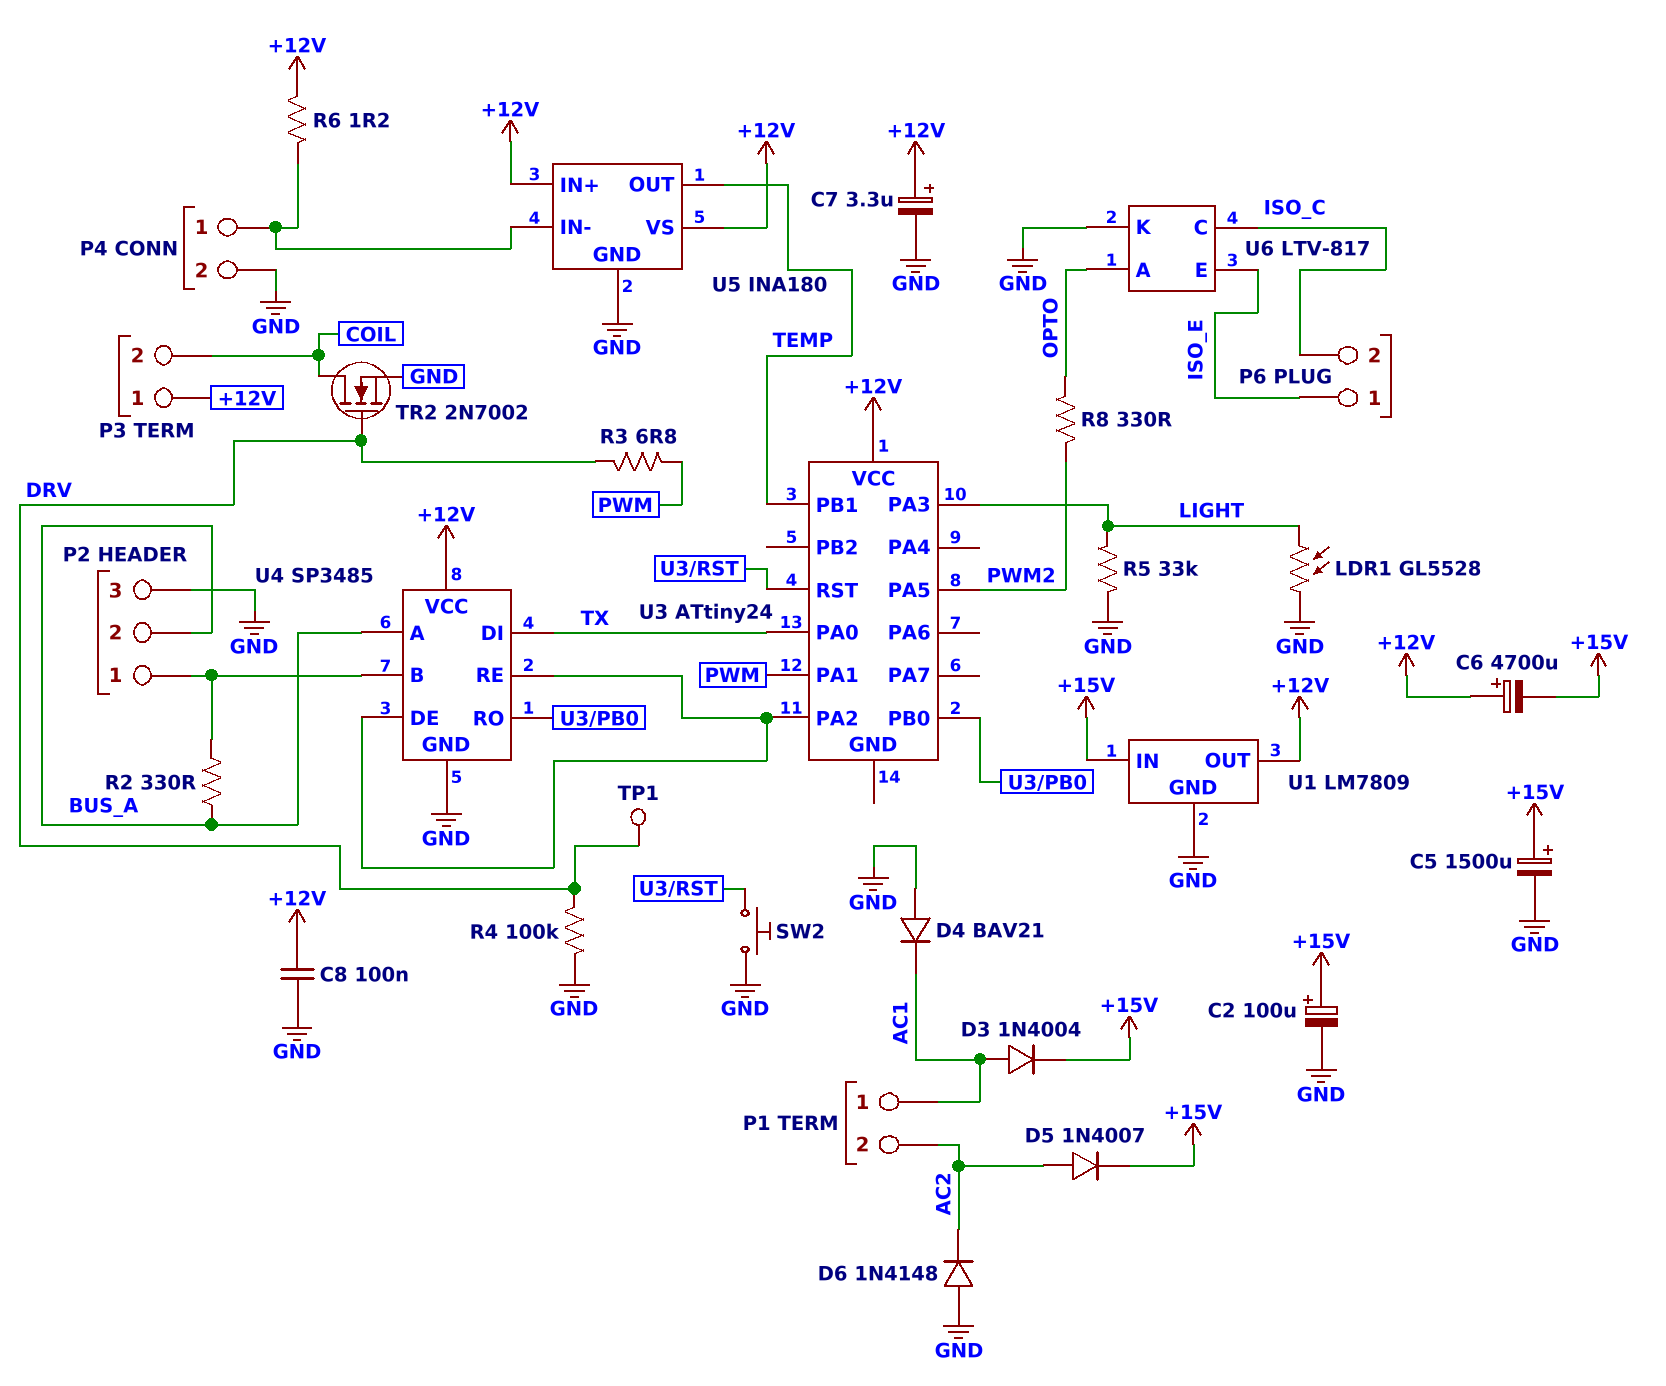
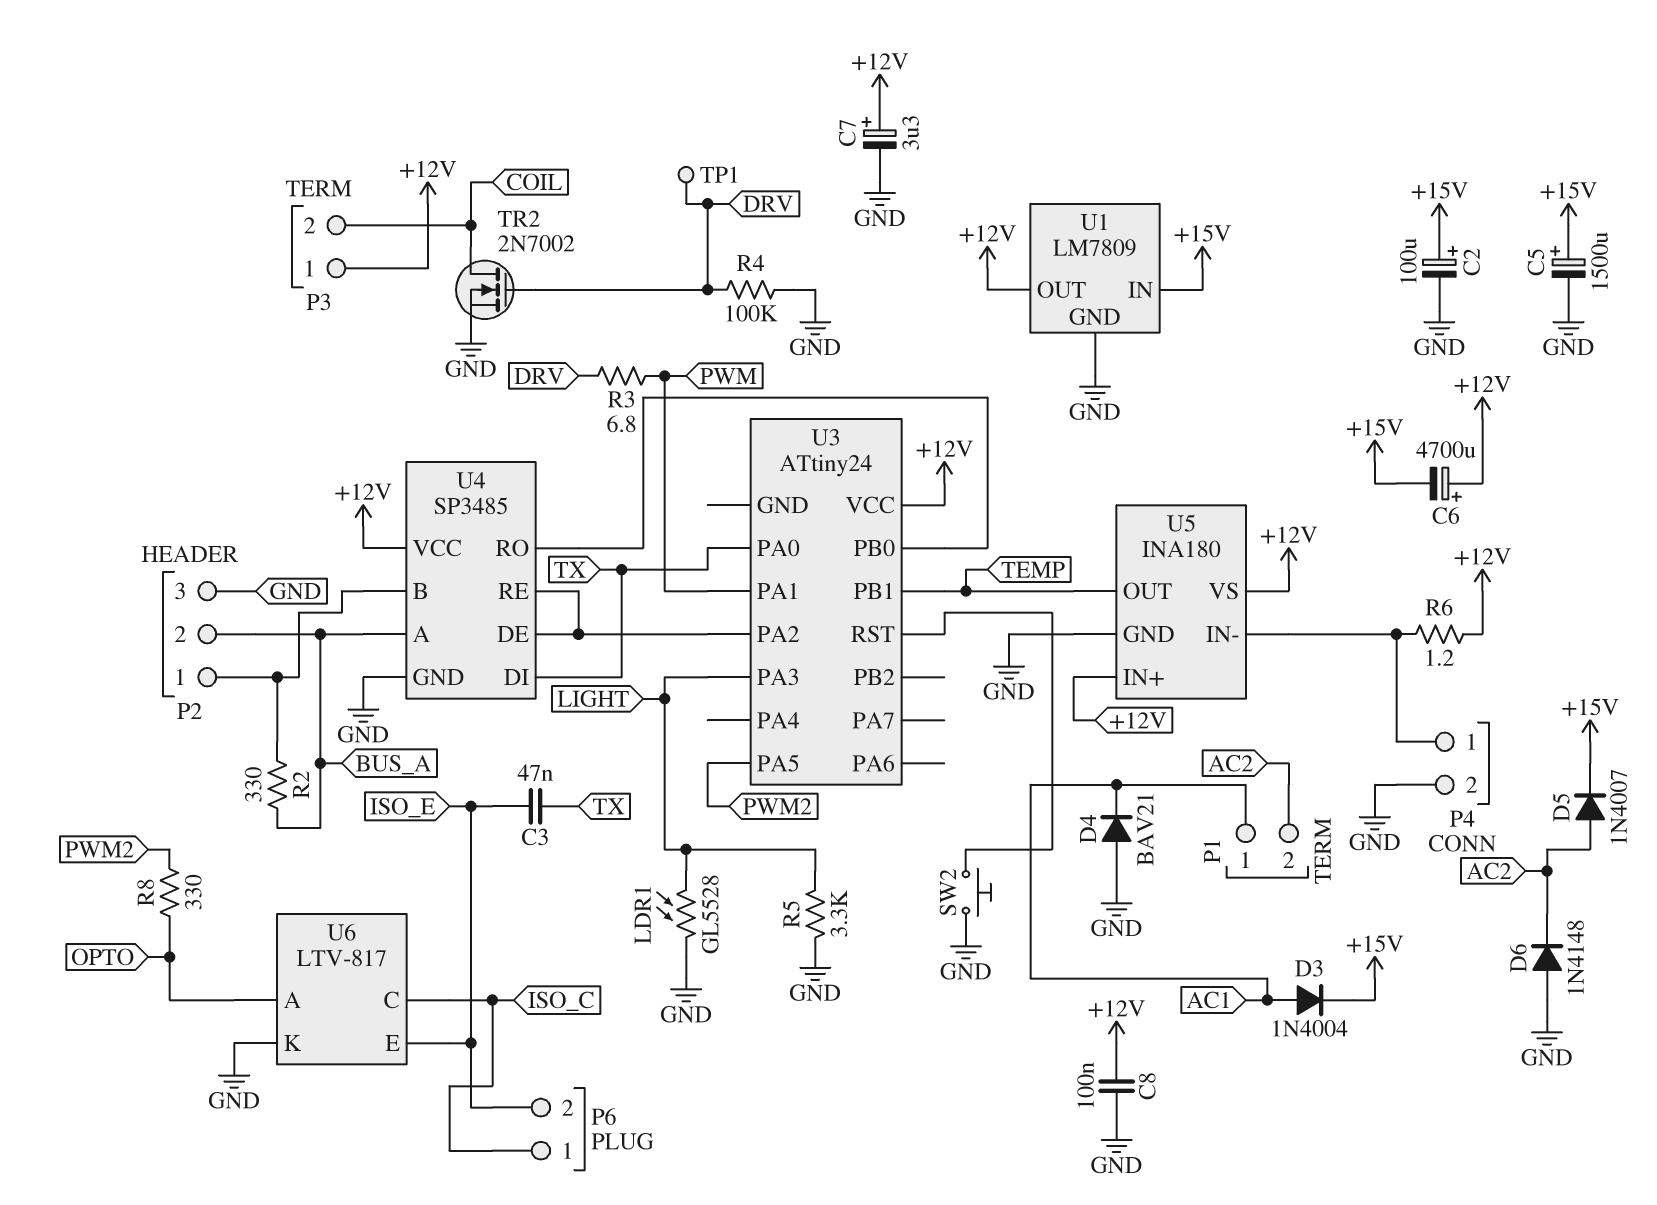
C3: none -> 47nF (ISO_E, TX)
P6 pin 1: ISO_E -> ISO_C
P6 pin 2: ISO_C -> ISO_E
R5: 33k (GND, LIGHT) -> 3.3k (GND, LIGHT)

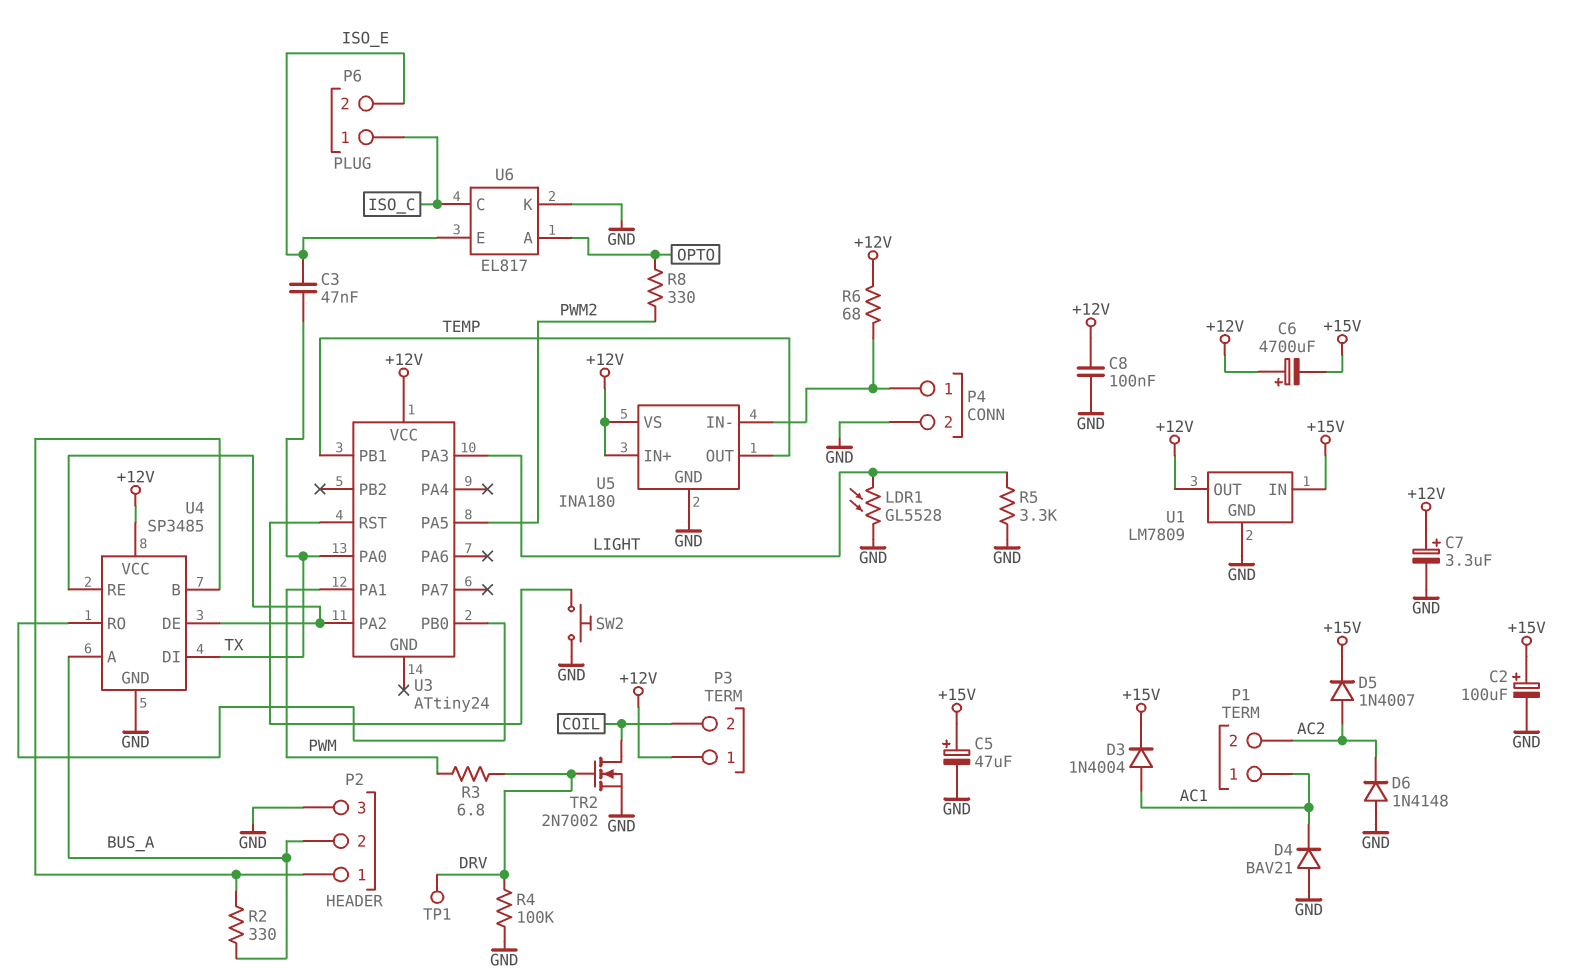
C5: 1500uF (plus +15V, minus GND) -> 47uF (plus +15V, minus GND)
R6: 1.2 (+12V, P4/1) -> 68 (+12V, P4/1)
U6: LTV-817 -> EL817

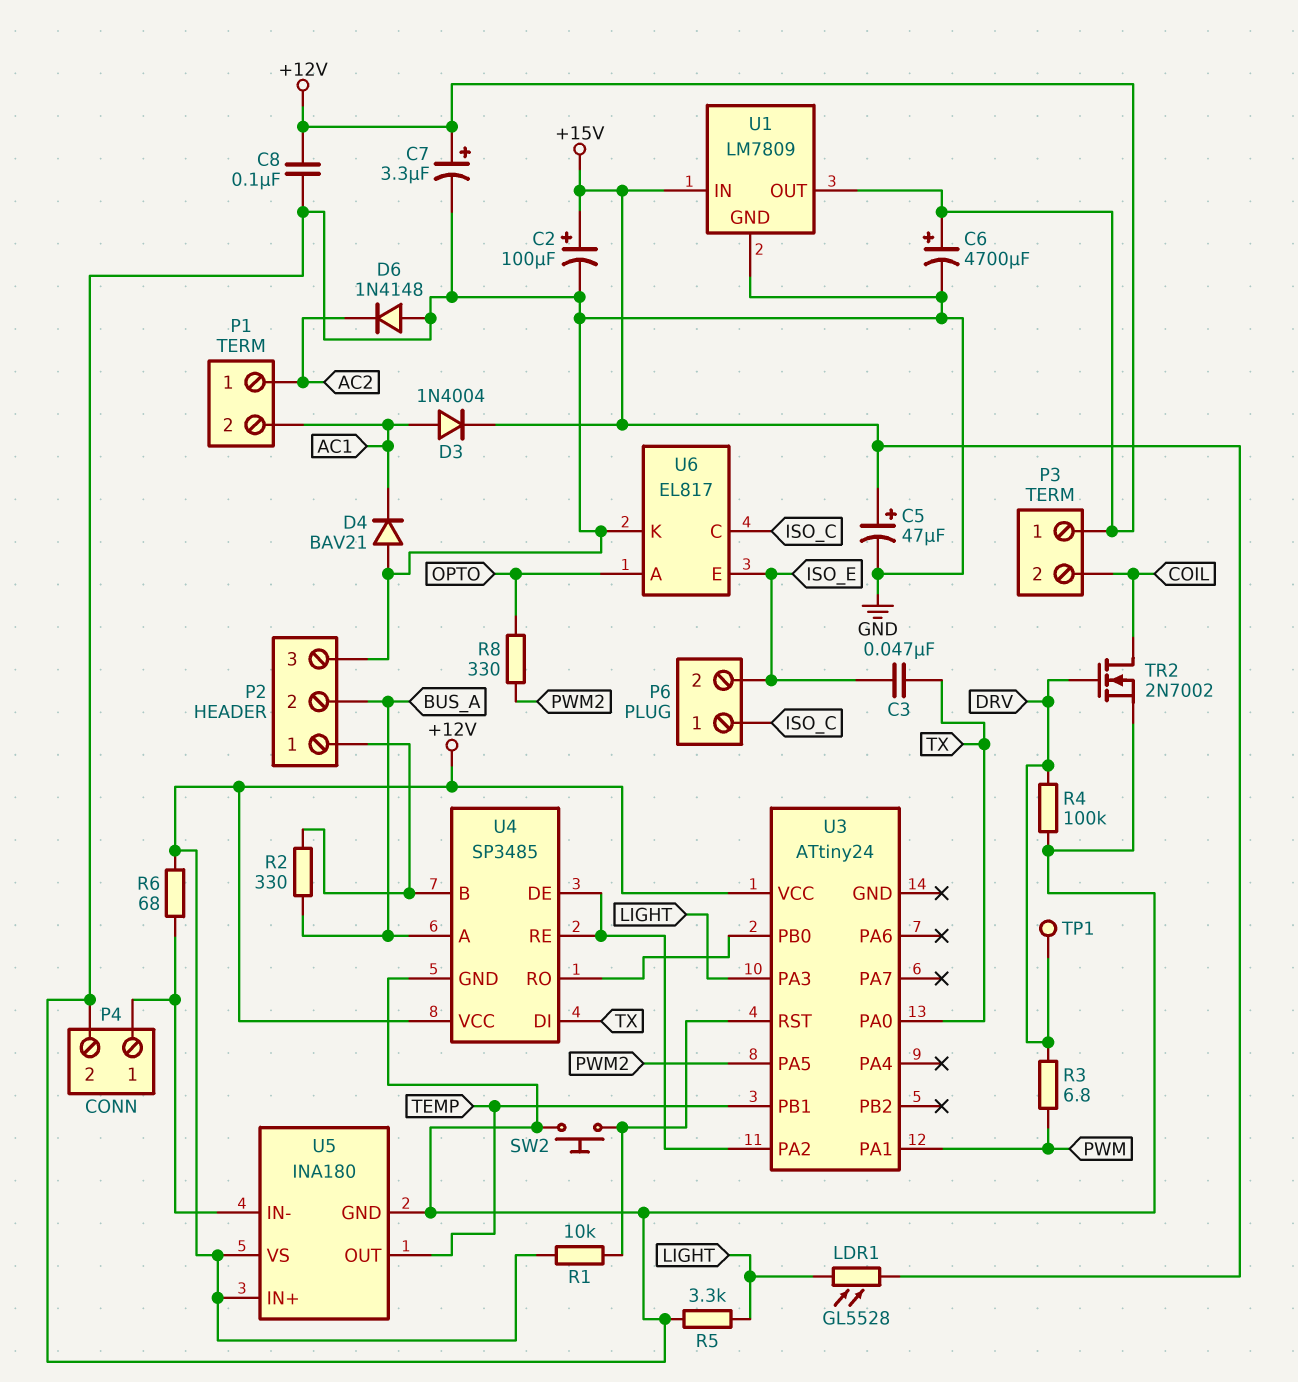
C6: 4700uF (plus +12V, minus +15V) -> 4700uF (plus +12V, minus GND)
D5: diode 1N4007 (A AC2, K +15V) -> none
LDR1: GL5528 (GND, LIGHT) -> GL5528 (+15V, LIGHT)
P1 pin 1: AC1 -> AC2
P1 pin 2: AC2 -> AC1
R1: none -> 10k (+12V, U3/RST)

